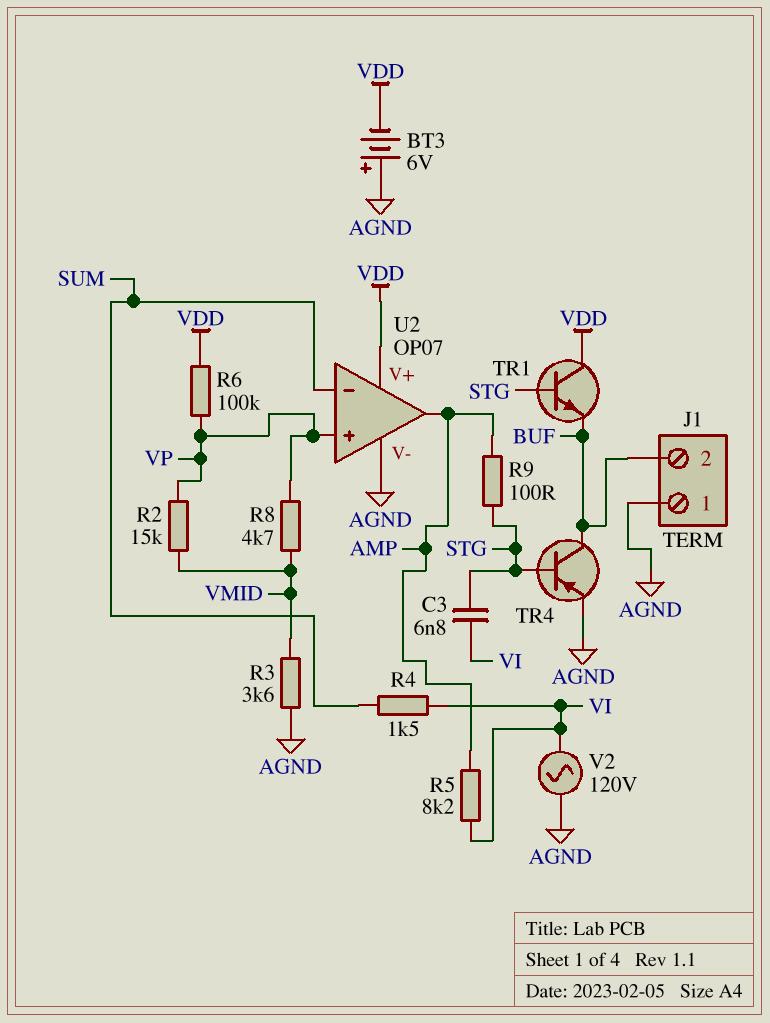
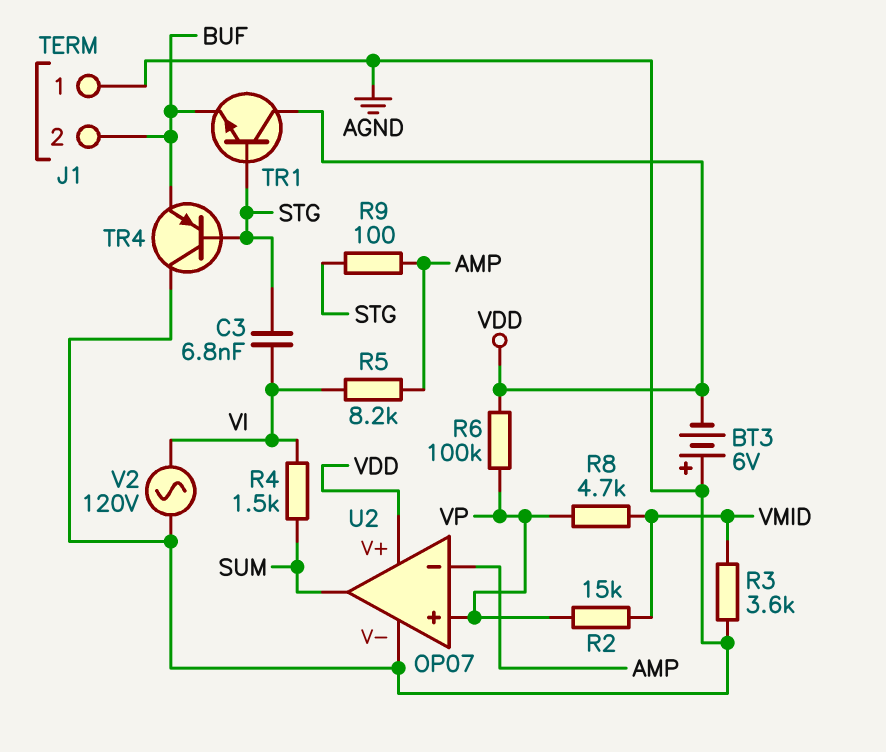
TR4: PNP (B STG, C BUF, E AGND) -> PNP (B STG, C AGND, E BUF)
U2 pin in-: SUM -> AMP
U2 pin out: AMP -> SUM

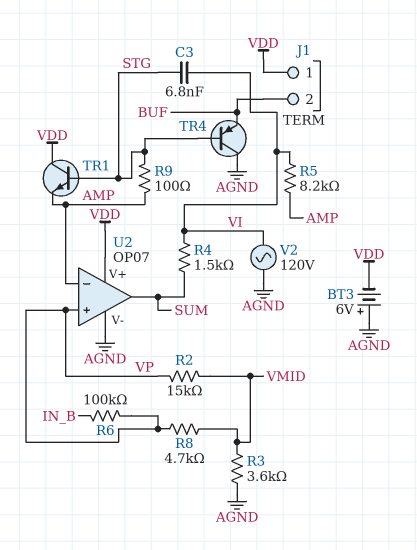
J1 pin 1: AGND -> VDD
R6: 100k (VDD, VP) -> 100k (IN_B, VP)
TR1: NPN (B STG, C VDD, E BUF) -> NPN (B STG, C VDD, E AMP)

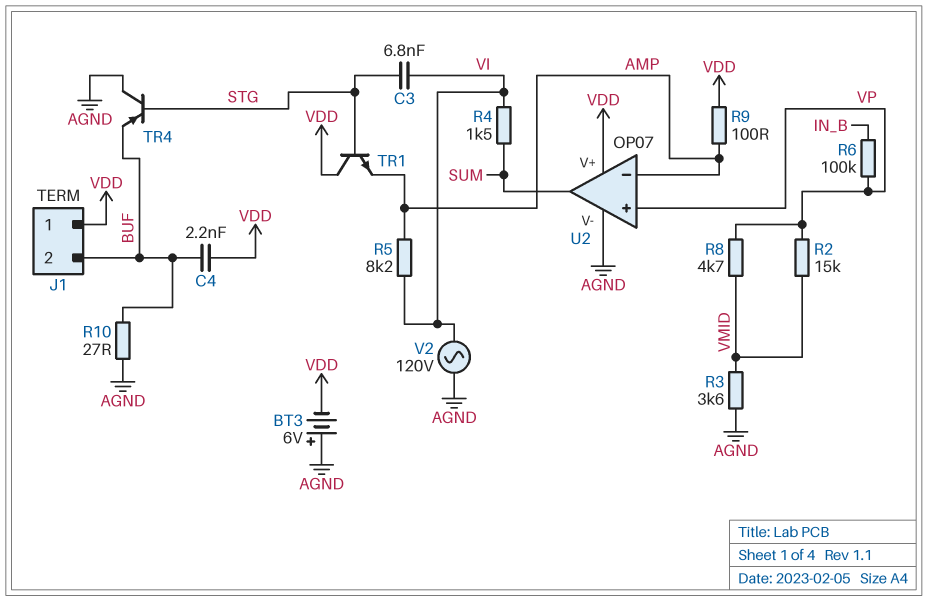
C4: none -> 2.2nF (BUF, VDD)
R9: 100 (AMP, STG) -> 100 (AMP, VDD)
R10: none -> 27 (AGND, BUF)

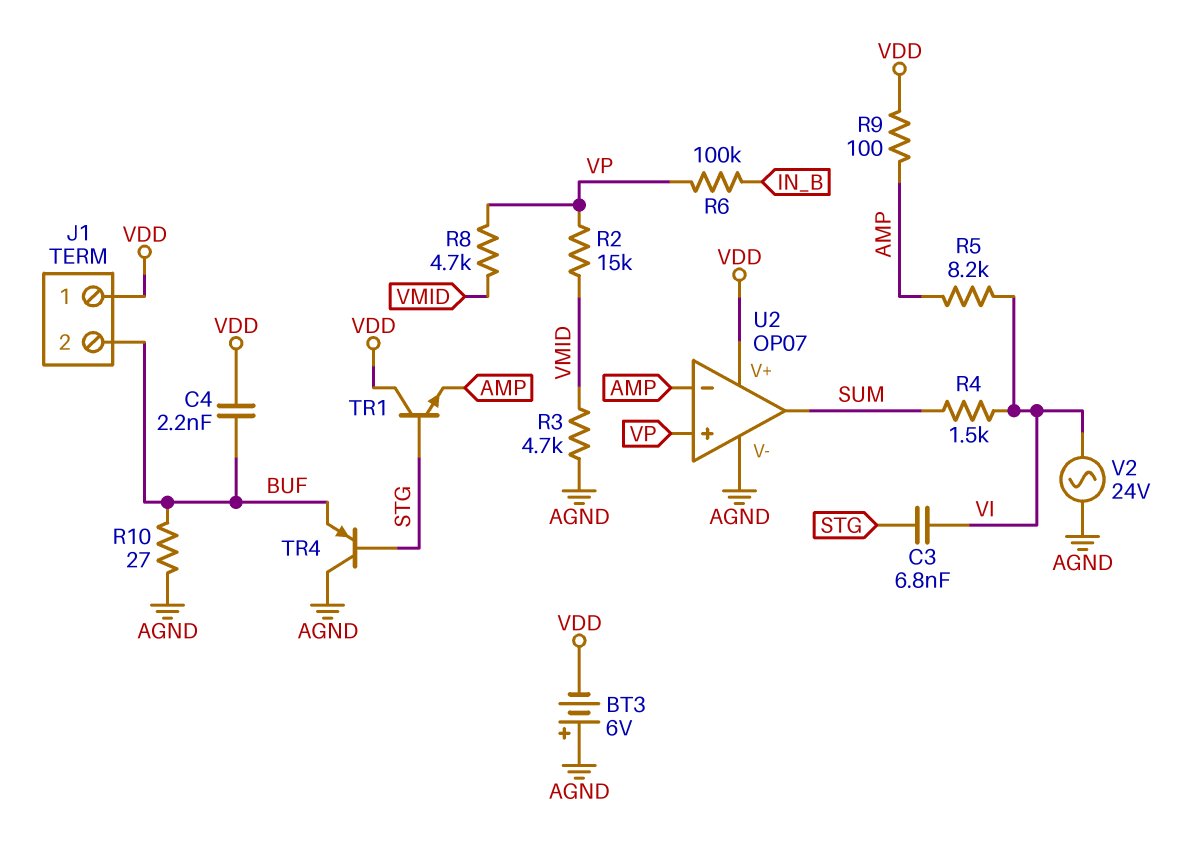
R3: 3.6k (AGND, VMID) -> 4.7k (AGND, VMID)
V2: AC 120V (AGND, VI) -> AC 24V (AGND, VI)

